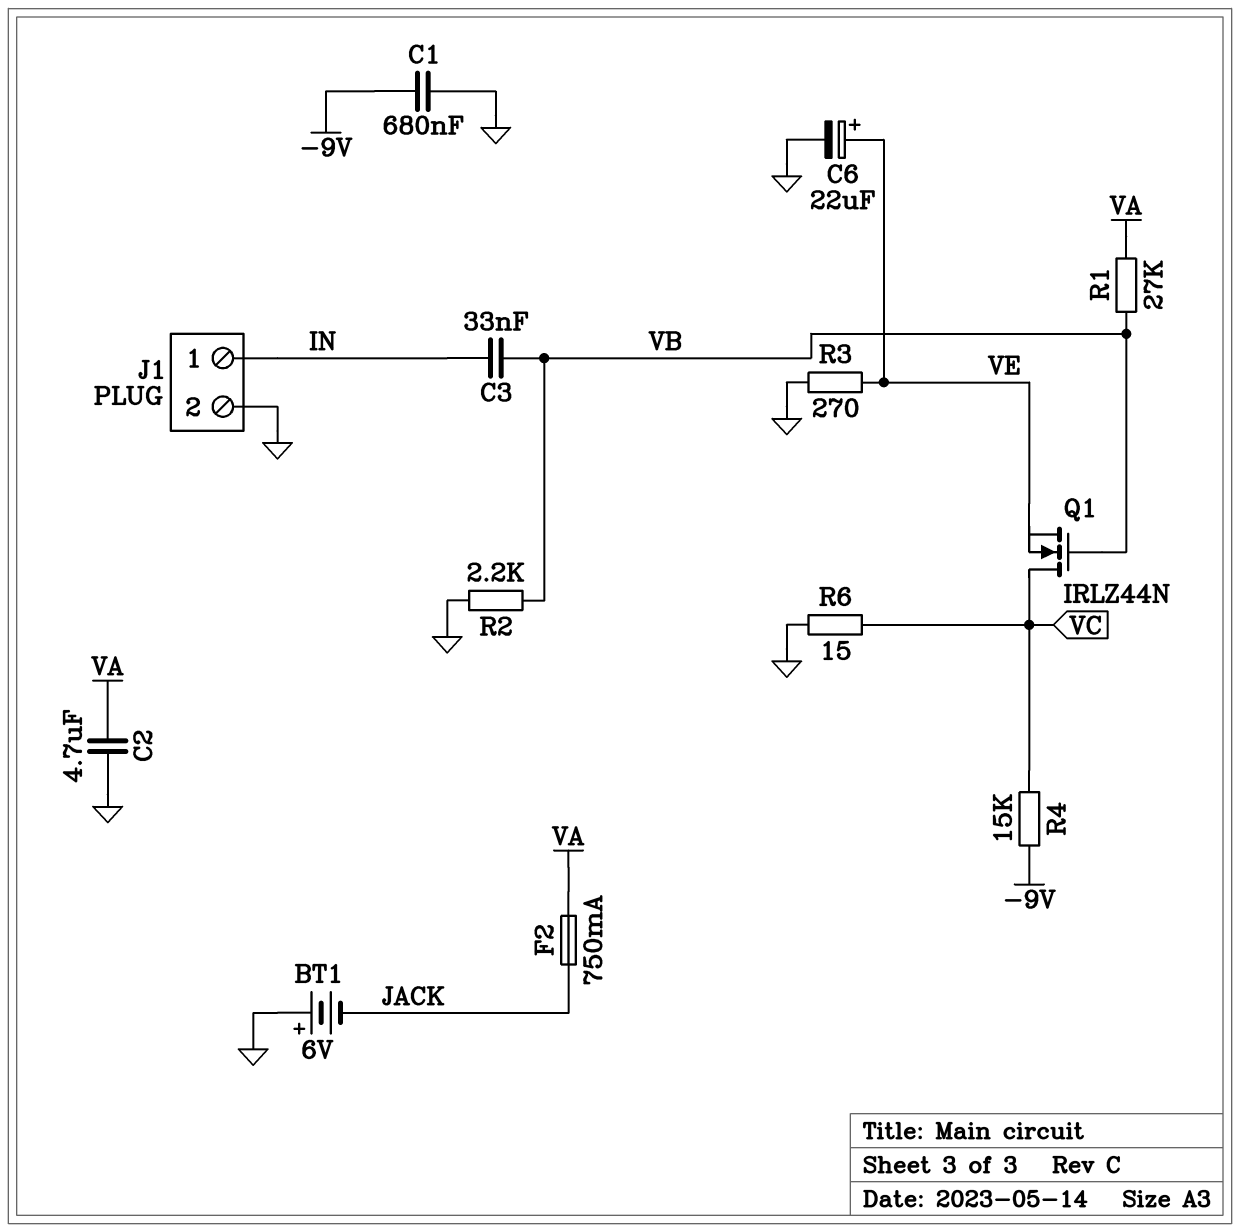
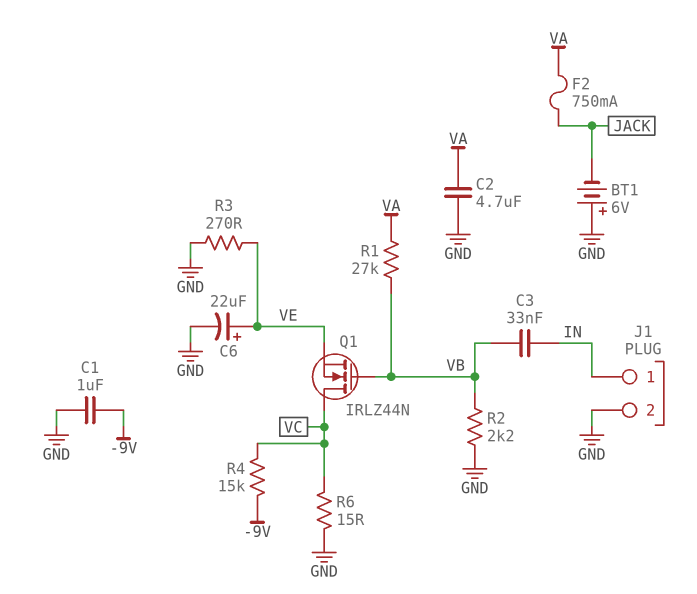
C1: 680nF (-9V, GND) -> 1uF (-9V, GND)

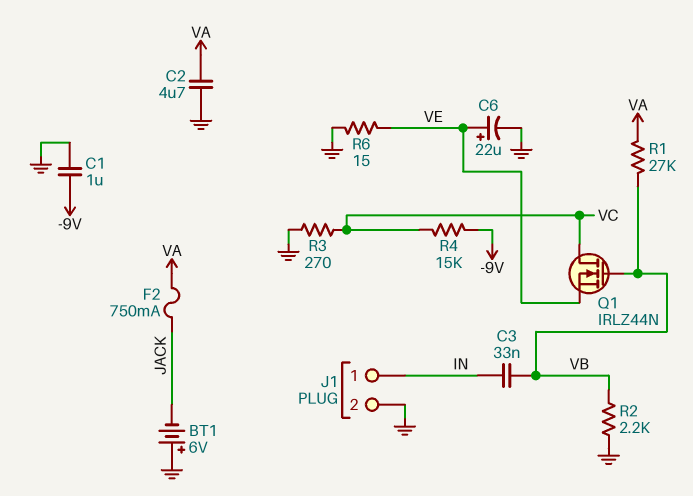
R3: 270 (GND, VE) -> 270 (GND, VC)
R6: 15 (GND, VC) -> 15 (GND, VE)

